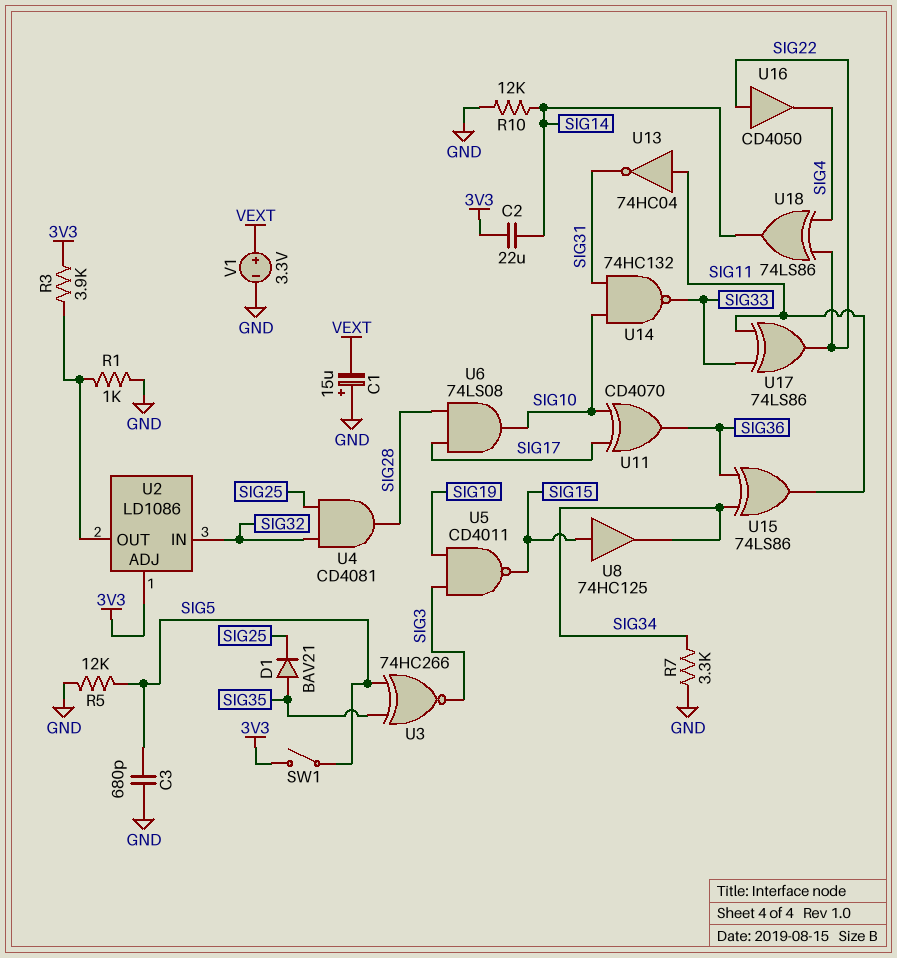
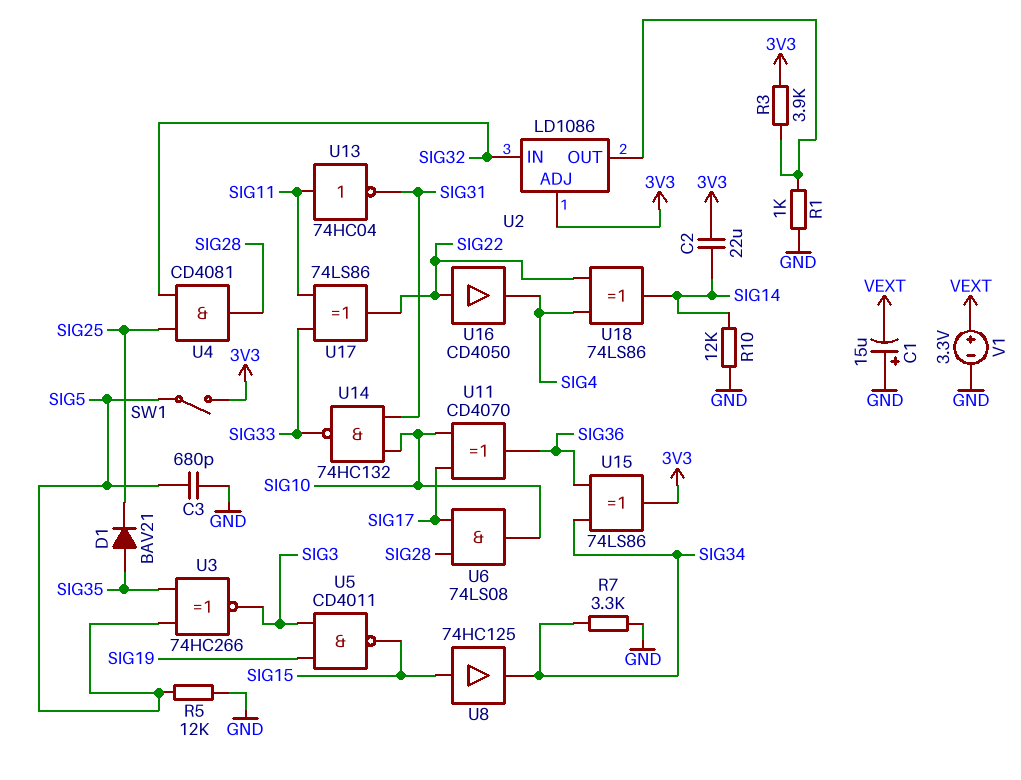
U15: XOR 74LS86 (in SIG34, in SIG36, out SIG11) -> XOR 74LS86 (in SIG34, in SIG36, out 3V3)

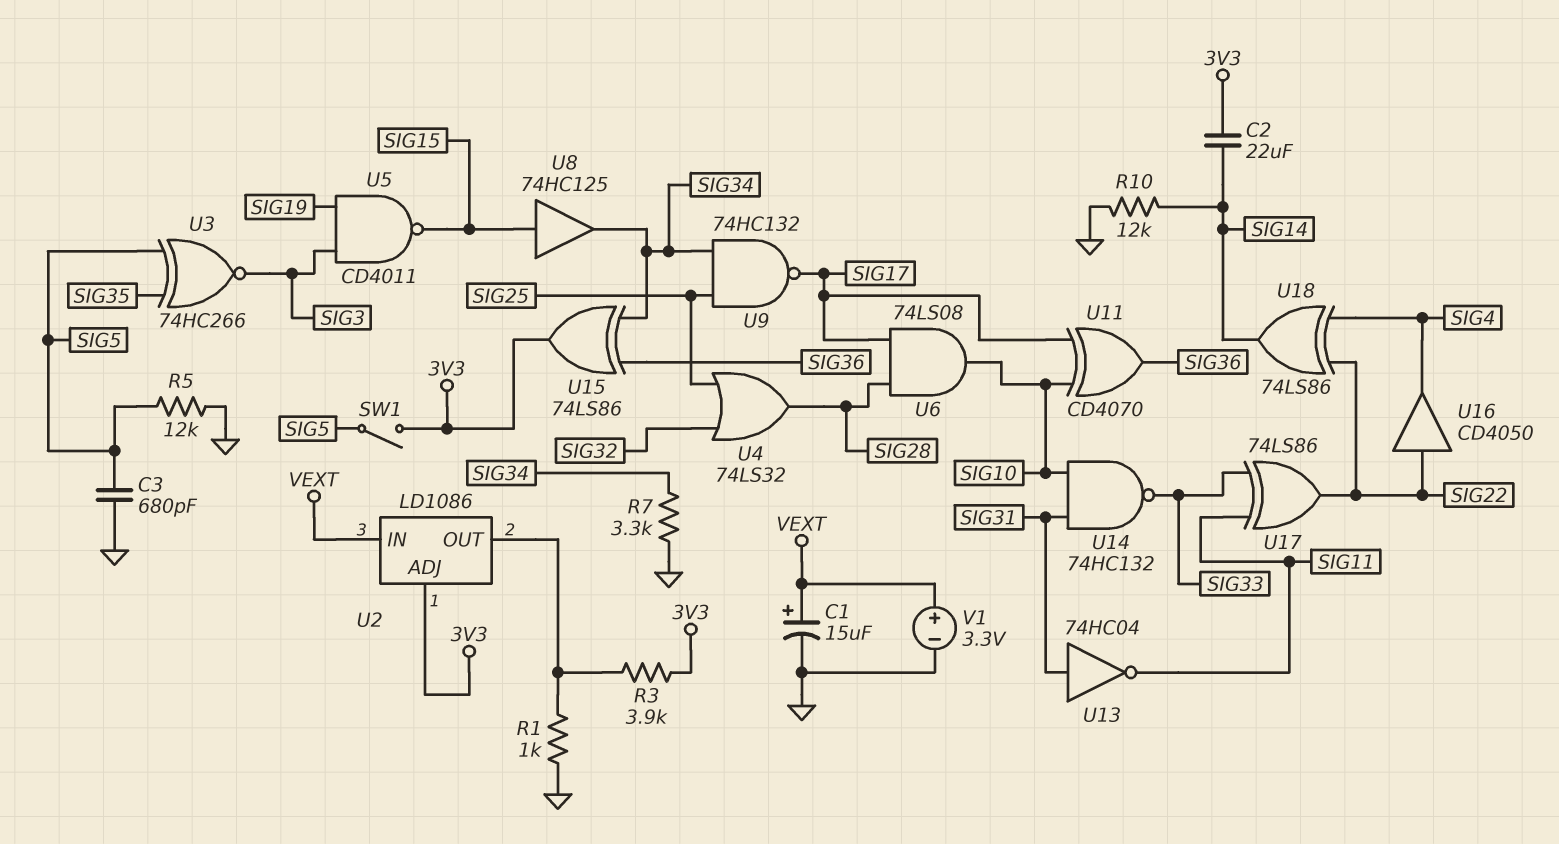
C1: 15uF (plus GND, minus VEXT) -> 15uF (plus VEXT, minus GND)
D1: diode BAV21 (A SIG35, K SIG25) -> none
U2 pin IN: SIG32 -> VEXT
U4: AND CD4081 (in SIG25, in SIG32, out SIG28) -> OR 74LS32 (in SIG25, in SIG32, out SIG28)
U9: none -> NAND 74HC132 (in SIG25, in SIG34, out SIG17)
U13: NOT 74HC04 (in SIG11, out SIG31) -> NOT 74HC04 (in SIG31, out SIG11)

